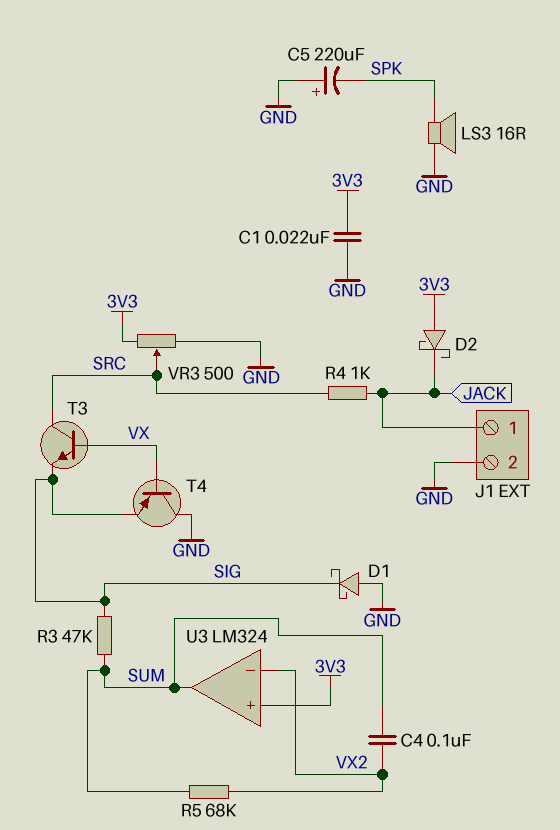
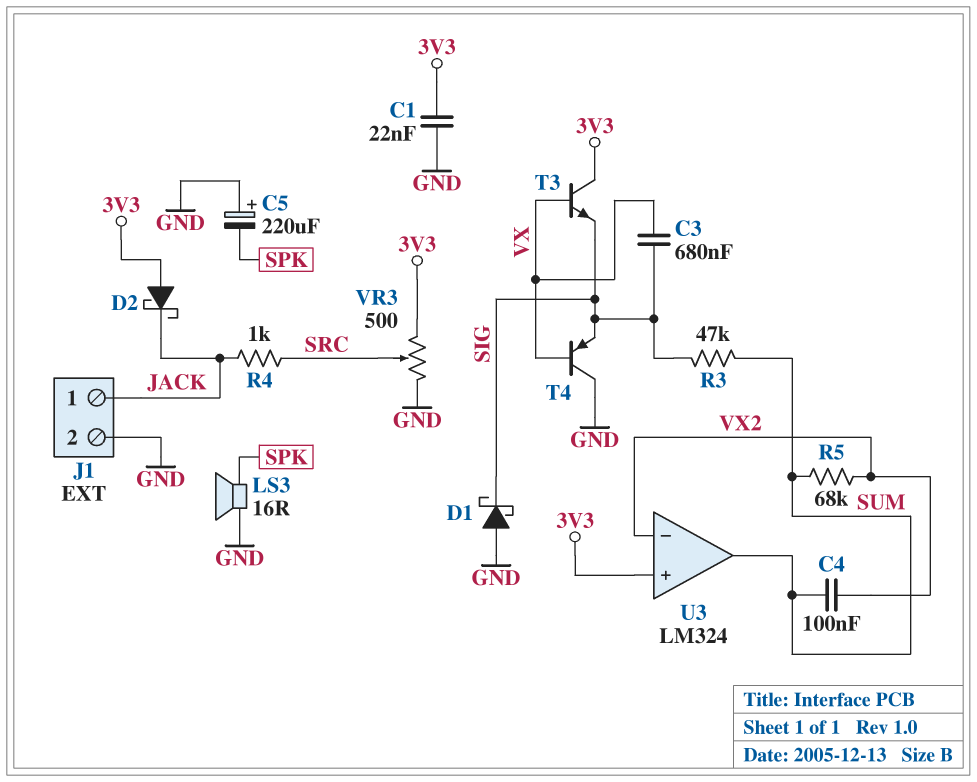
C3: none -> 680nF (SIG, VX)
T3: NPN (B VX, C SRC, E SIG) -> NPN (B VX, C 3V3, E SIG)

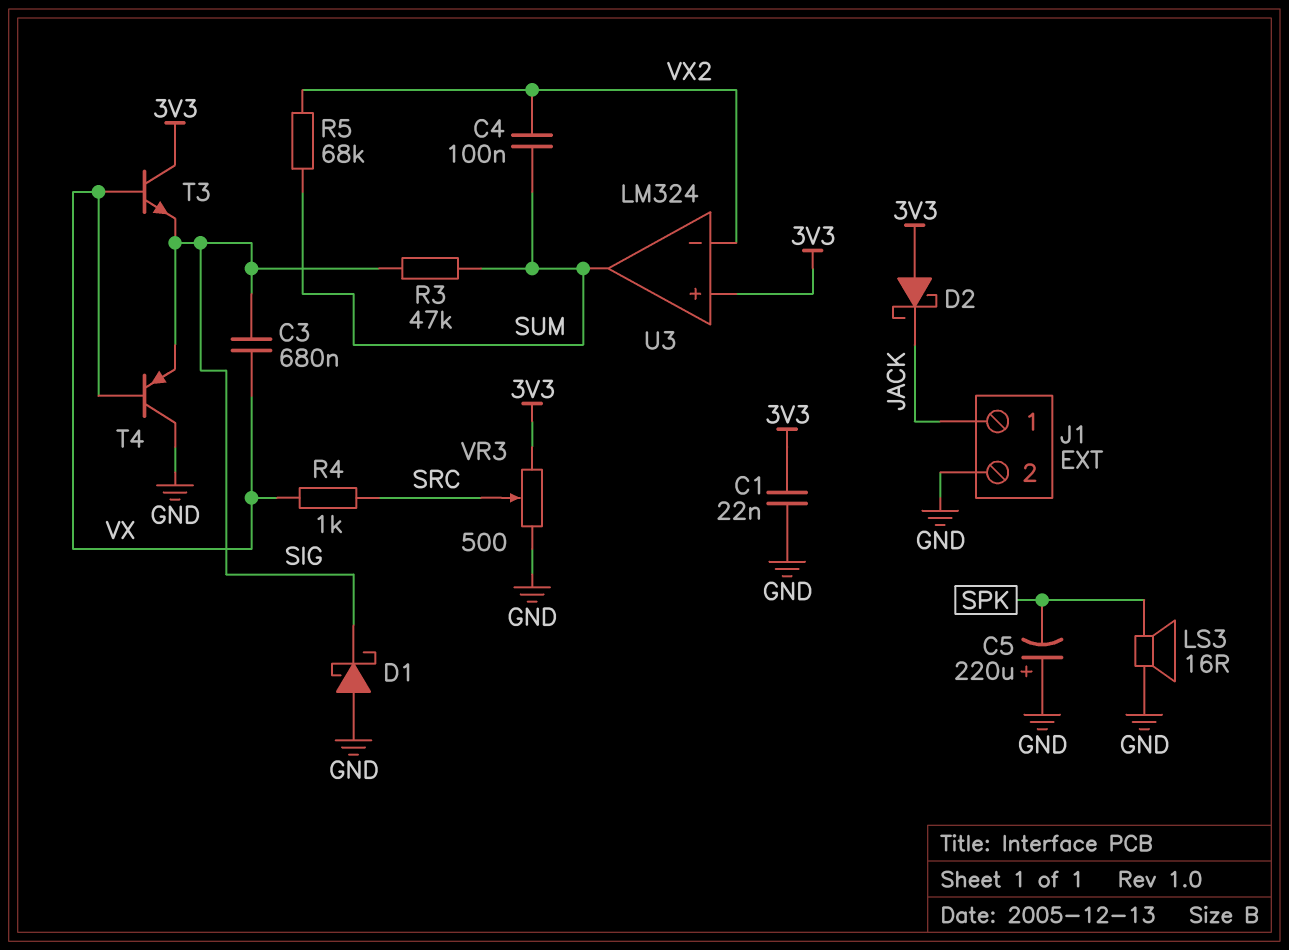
R4: 1k (JACK, SRC) -> 1k (SRC, VX)

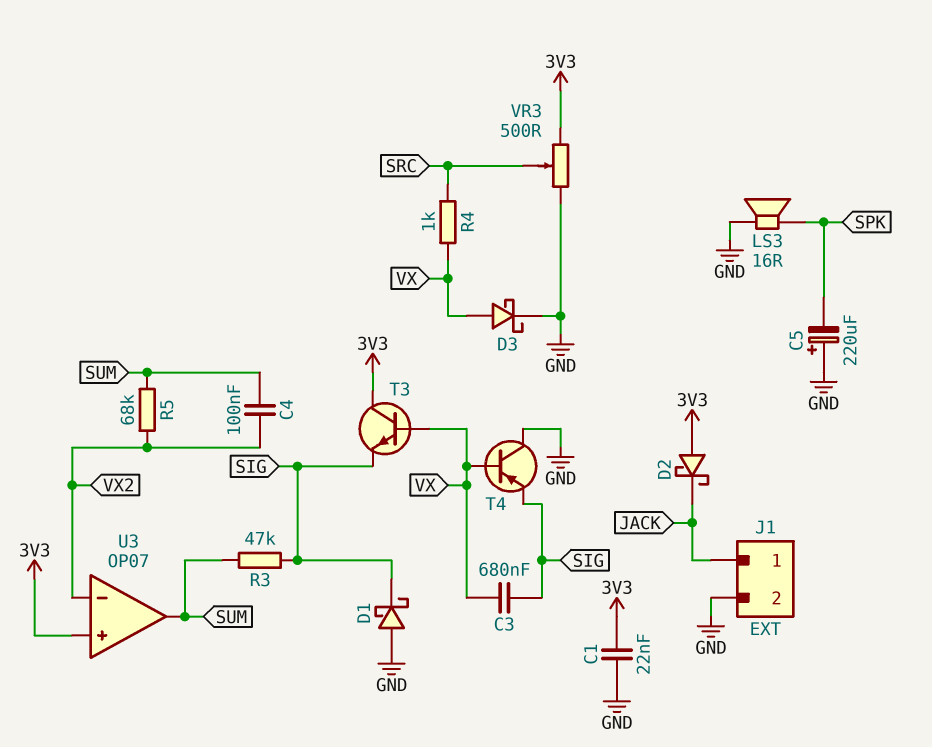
D3: none -> schottky (A VX, K GND)
U3: LM324 -> OP07

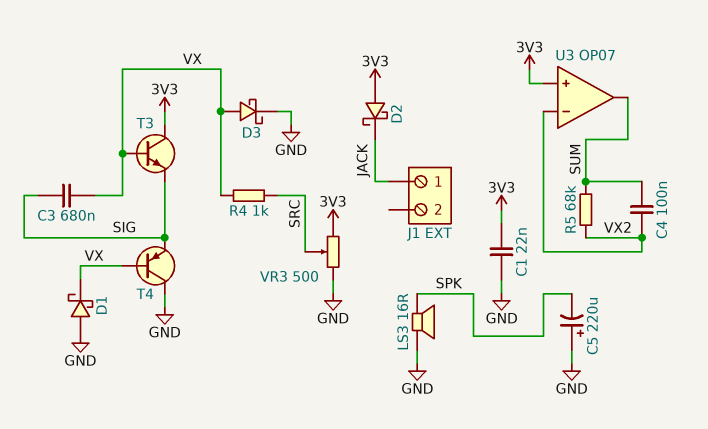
D1: schottky (A GND, K SIG) -> schottky (A GND, K VX)
J1 pin 2: GND -> none
R3: 47k (SIG, SUM) -> none

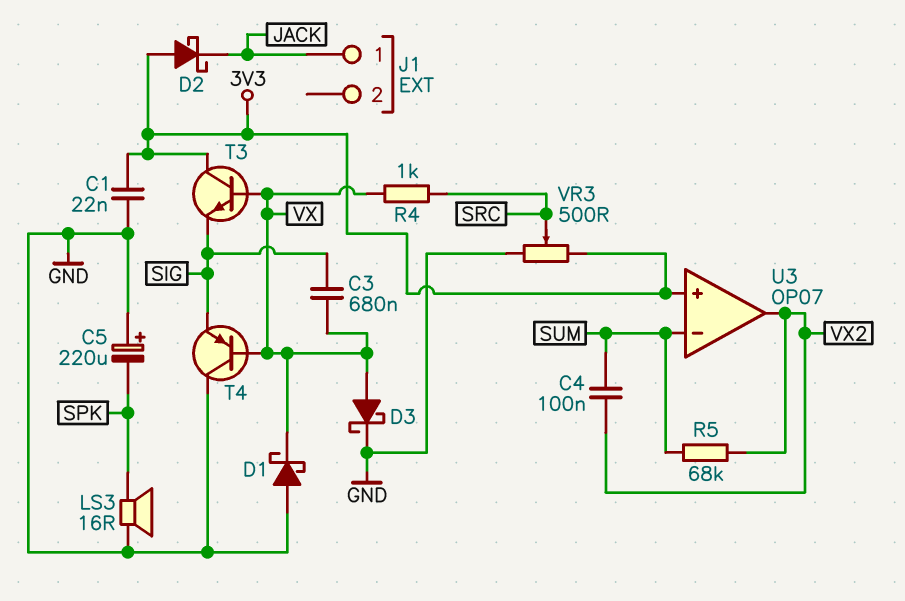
U3 pin in-: VX2 -> SUM
U3 pin out: SUM -> VX2

